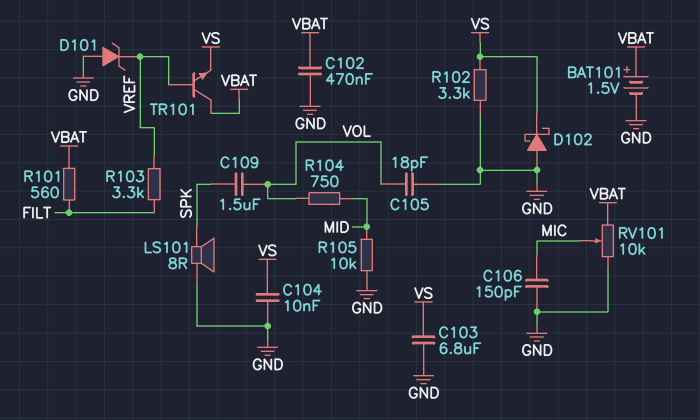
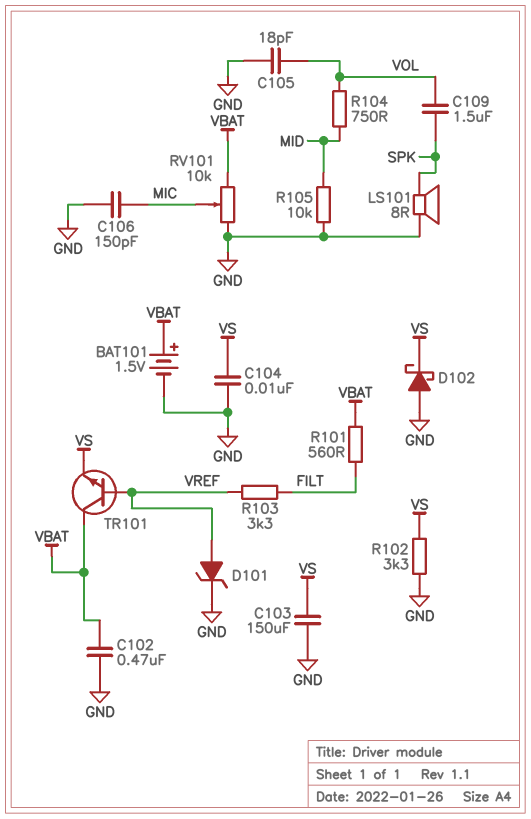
C103: 6.8uF (GND, VS) -> 150uF (GND, VS)
D101: zener (A GND, K VREF) -> zener (A VREF, K GND)

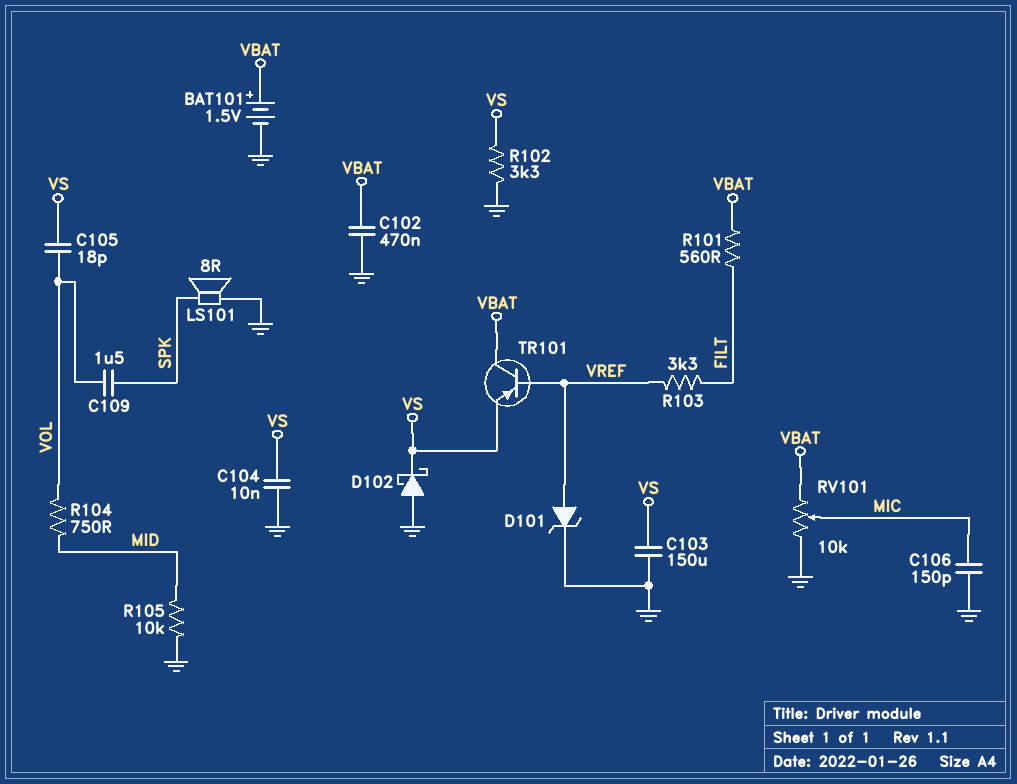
C105: 18pF (GND, VOL) -> 18pF (VOL, VS)
TR101: NPN (B VREF, C VBAT, E VS) -> PNP (B VREF, C VBAT, E VS)

